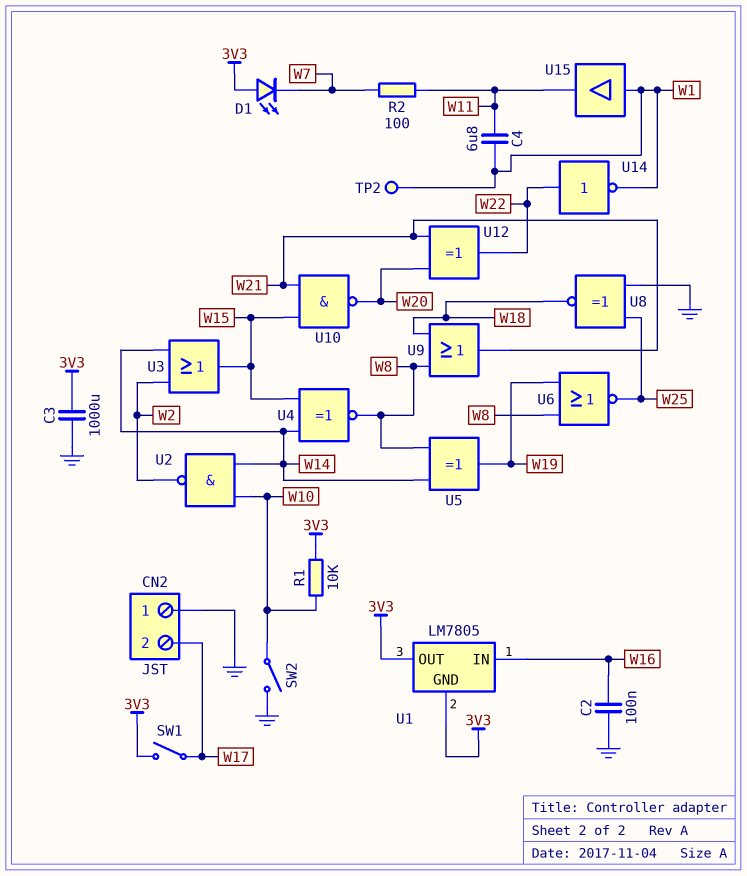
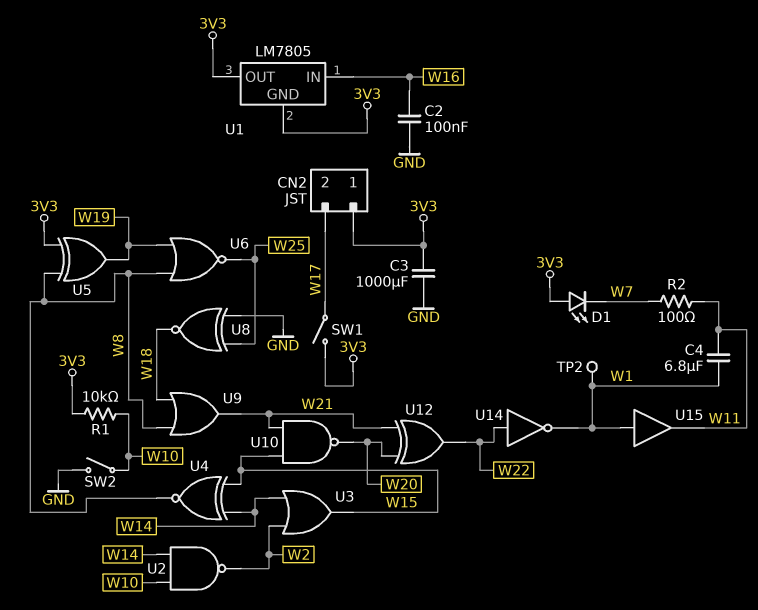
CN2 pin 1: GND -> 3V3
U5: XOR (in W8, in W14, out W19) -> XOR (in 3V3, in W8, out W19)

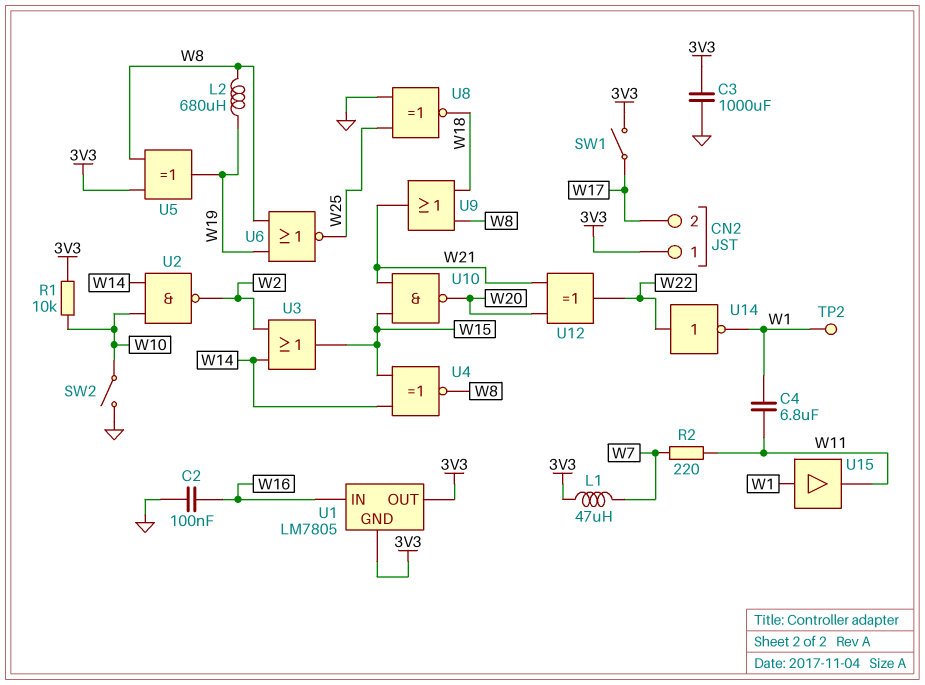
D1: LED (A 3V3, K W7) -> none
L1: none -> 47uH (3V3, W7)
L2: none -> 680uH (W8, W19)
R2: 100 (W7, W11) -> 220 (W7, W11)

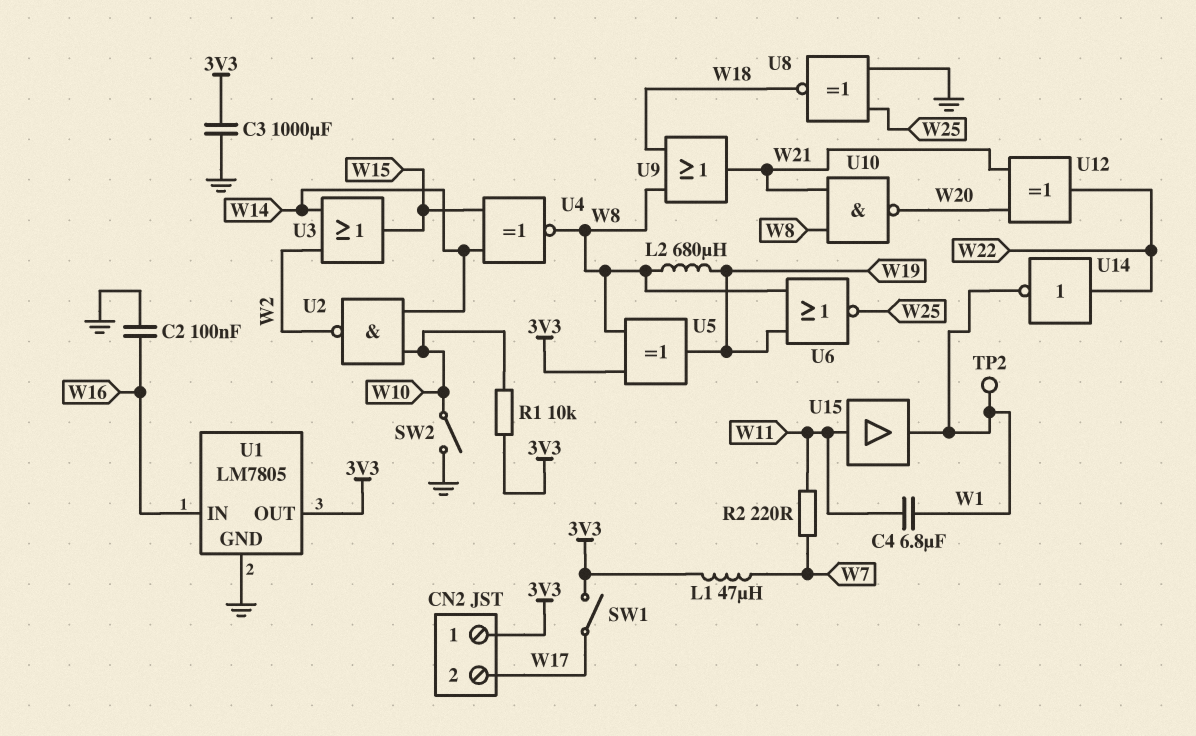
U1 pin GND: 3V3 -> GND
U10: NAND (in W15, in W21, out W20) -> NAND (in W8, in W21, out W20)
U15: buffer (in W1, out W11) -> buffer (in W11, out W1)

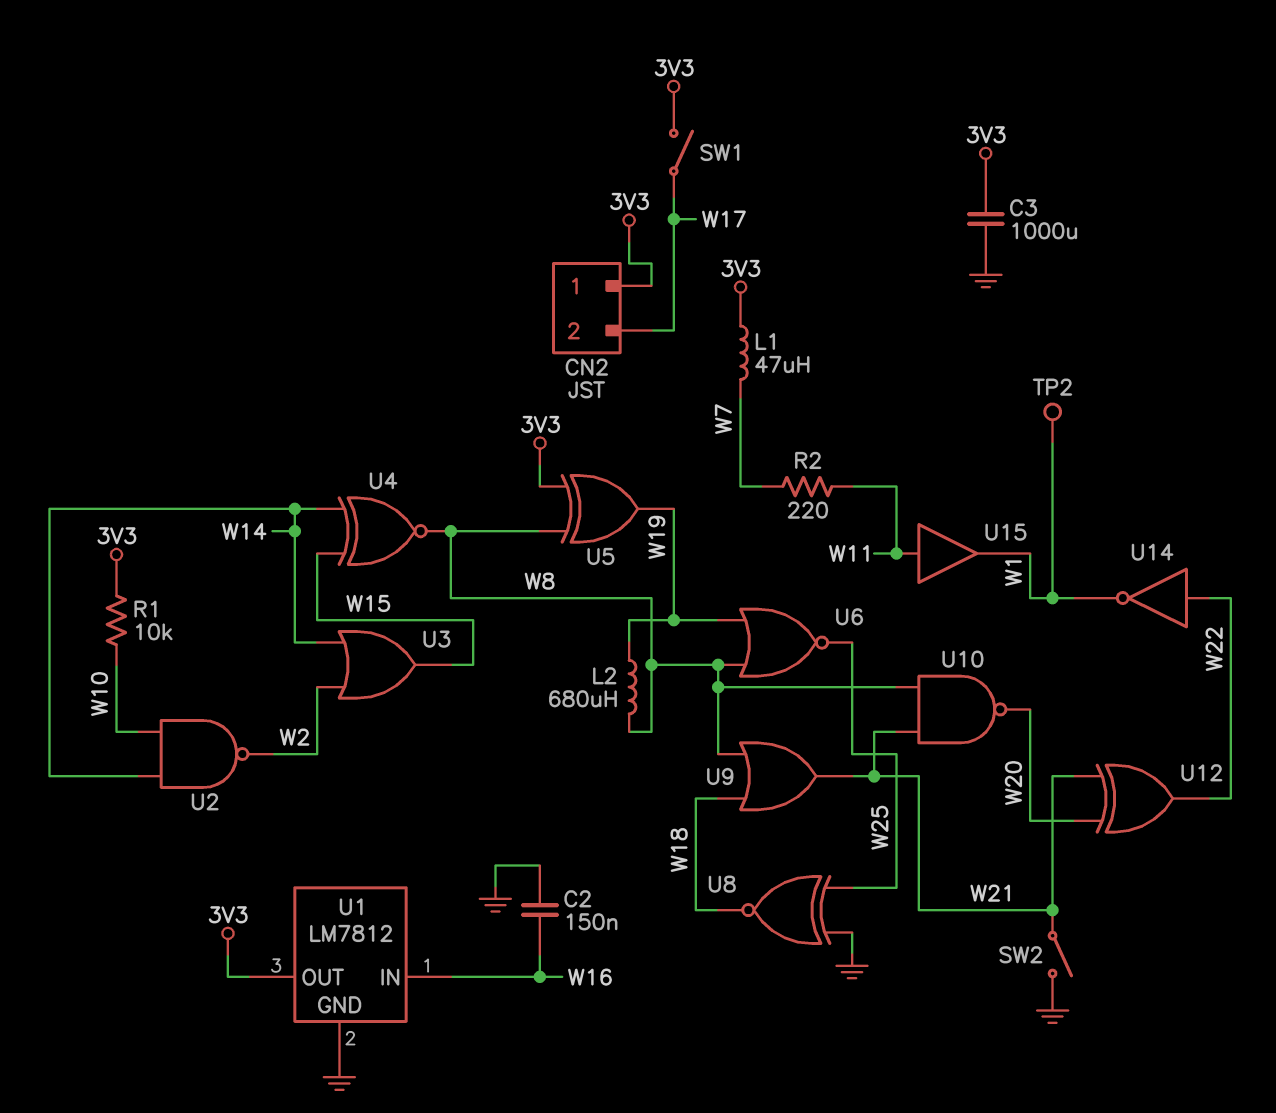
C2: 100nF (GND, W16) -> 150nF (GND, W16)
C4: 6.8uF (W1, W11) -> none
SW2: switch (GND, W10) -> switch (GND, W21)
U1: LM7805 -> LM7812

